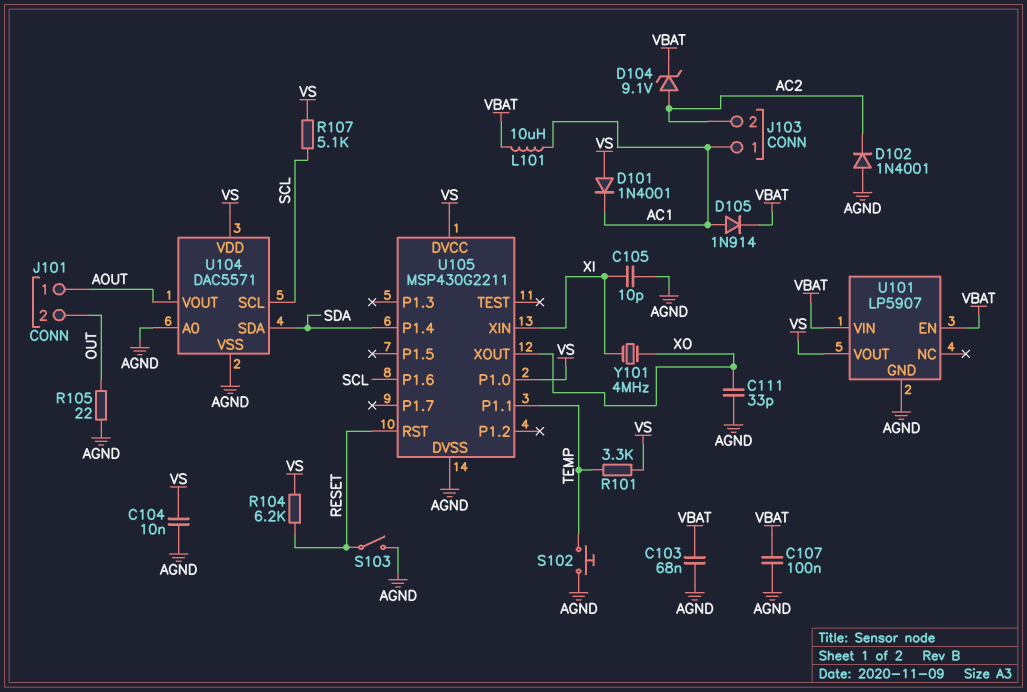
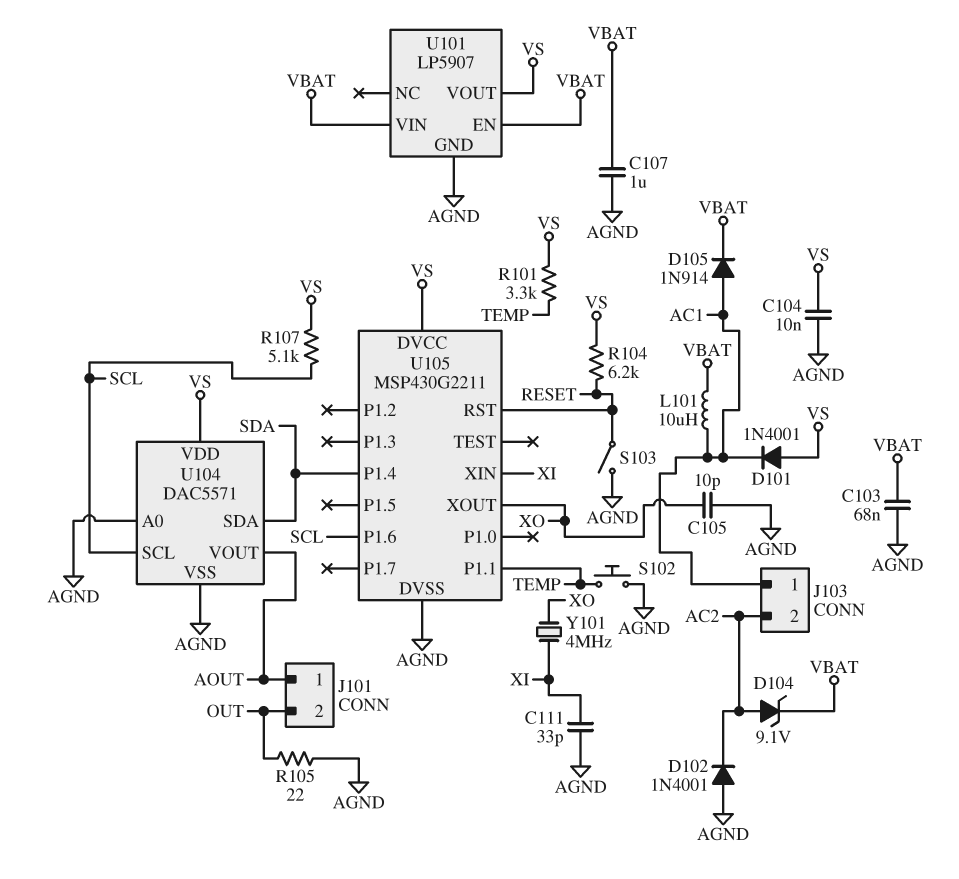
C105: 10pF (AGND, XI) -> 10pF (AGND, XO)
C107: 100nF (AGND, VBAT) -> 1uF (AGND, VBAT)
C111: 33pF (AGND, XO) -> 33pF (AGND, XI)
U105 pin P1.0: VS -> none

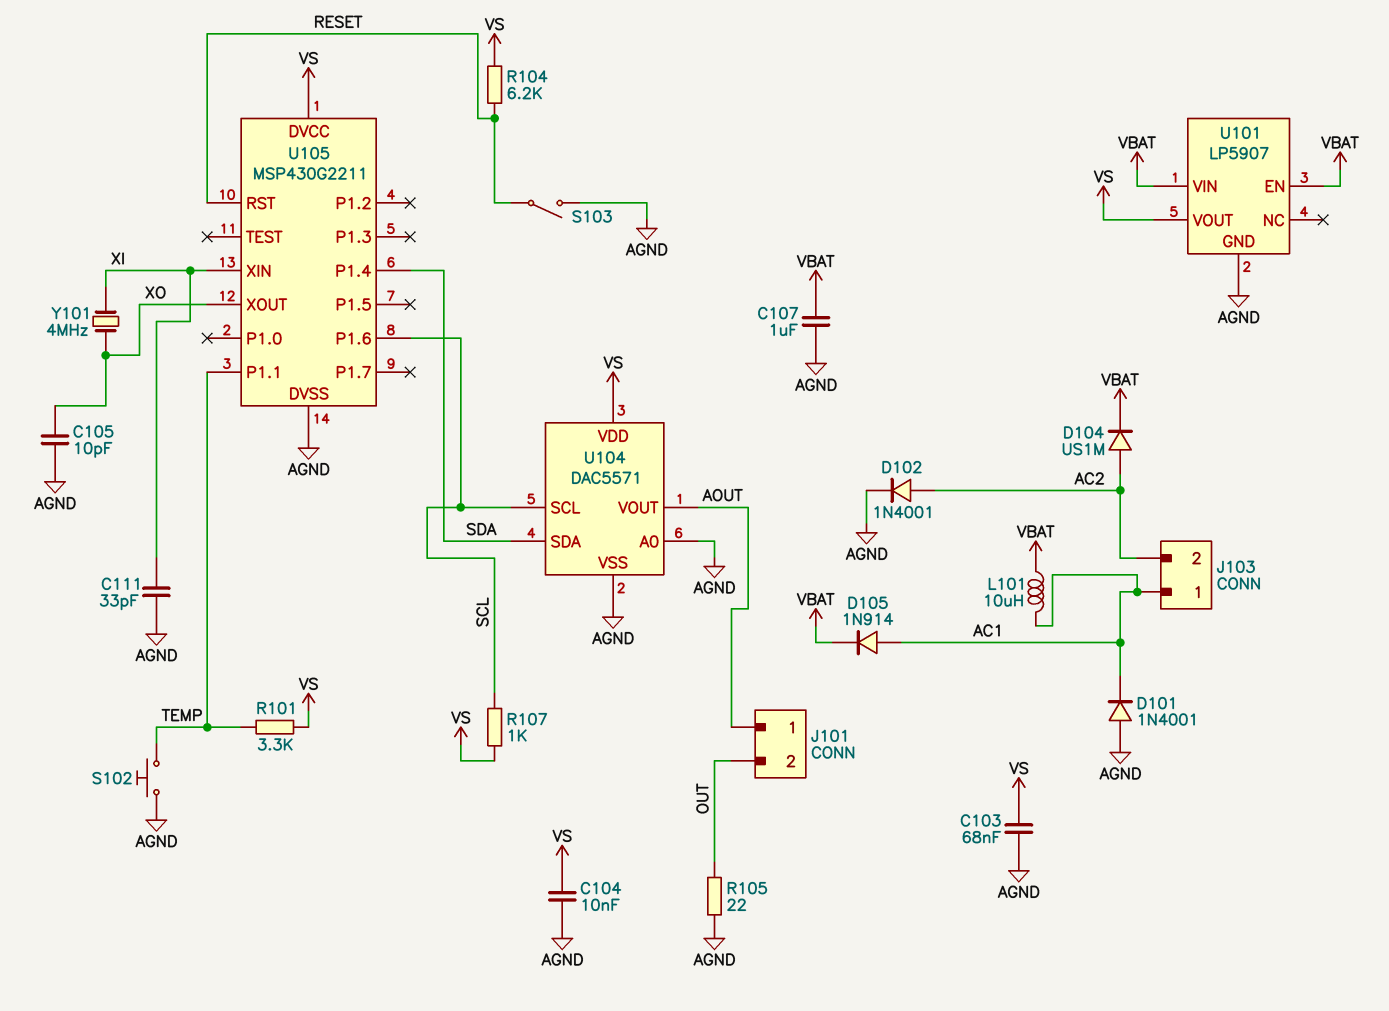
C103: 68nF (AGND, VBAT) -> 68nF (AGND, VS)
D101: diode 1N4001 (A VS, K AC1) -> diode 1N4001 (A AGND, K AC1)
D102: diode 1N4001 (A AGND, K AC2) -> diode 1N4001 (A AC2, K AGND)
D104: zener 9.1V (A AC2, K VBAT) -> diode US1M (A AC2, K VBAT)
R107: 5.1k (SCL, VS) -> 1k (SCL, VS)

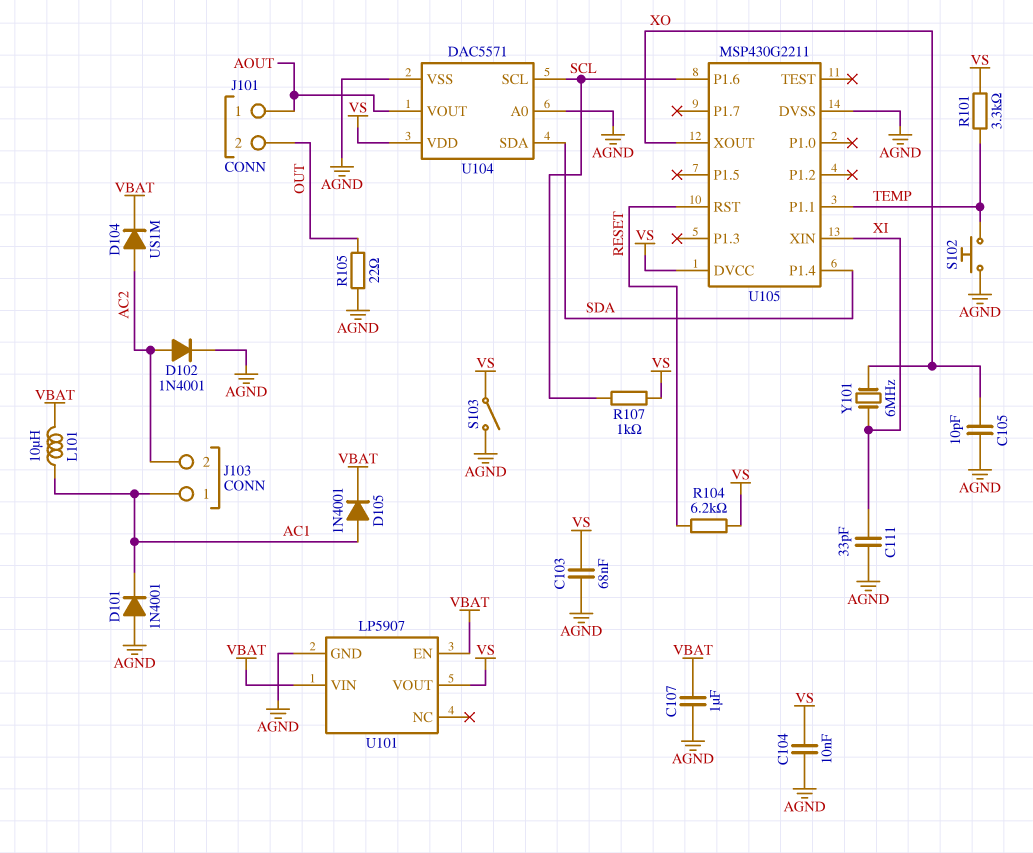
D105: diode 1N914 (A AC1, K VBAT) -> diode 1N4001 (A AC1, K VBAT)
S103: switch (AGND, RESET) -> switch (AGND, VS)
Y101: 4MHz (XI, XO) -> 6MHz (XI, XO)

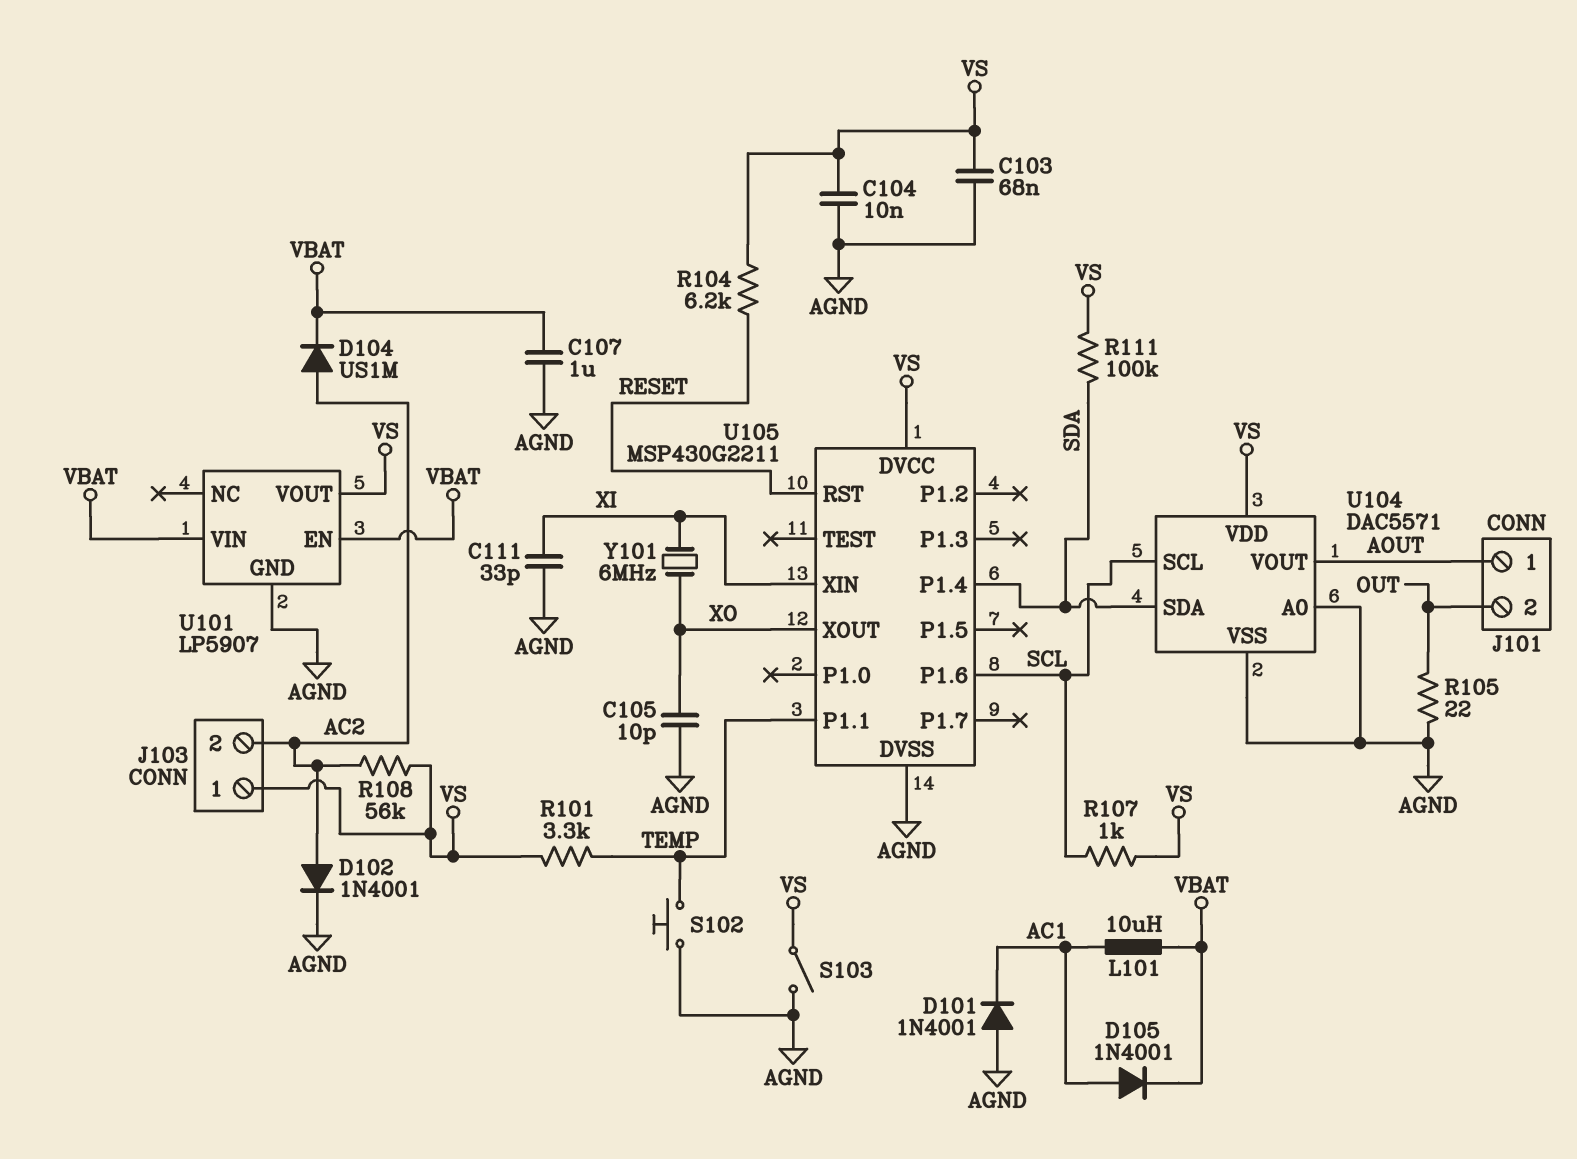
J103 pin 1: AC1 -> VS
R108: none -> 56k (AC2, VS)
R111: none -> 100k (SDA, VS)

